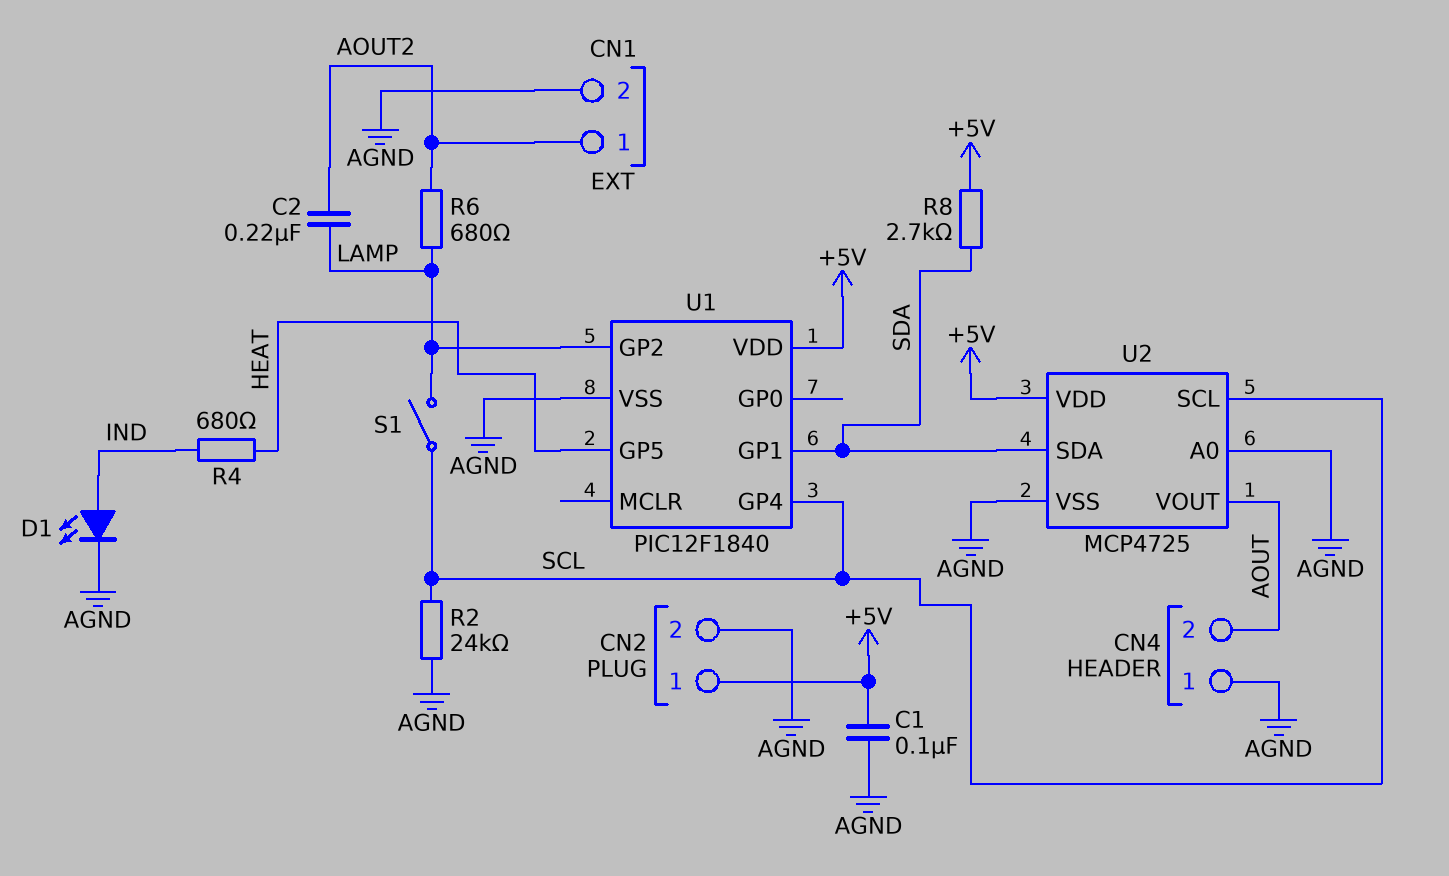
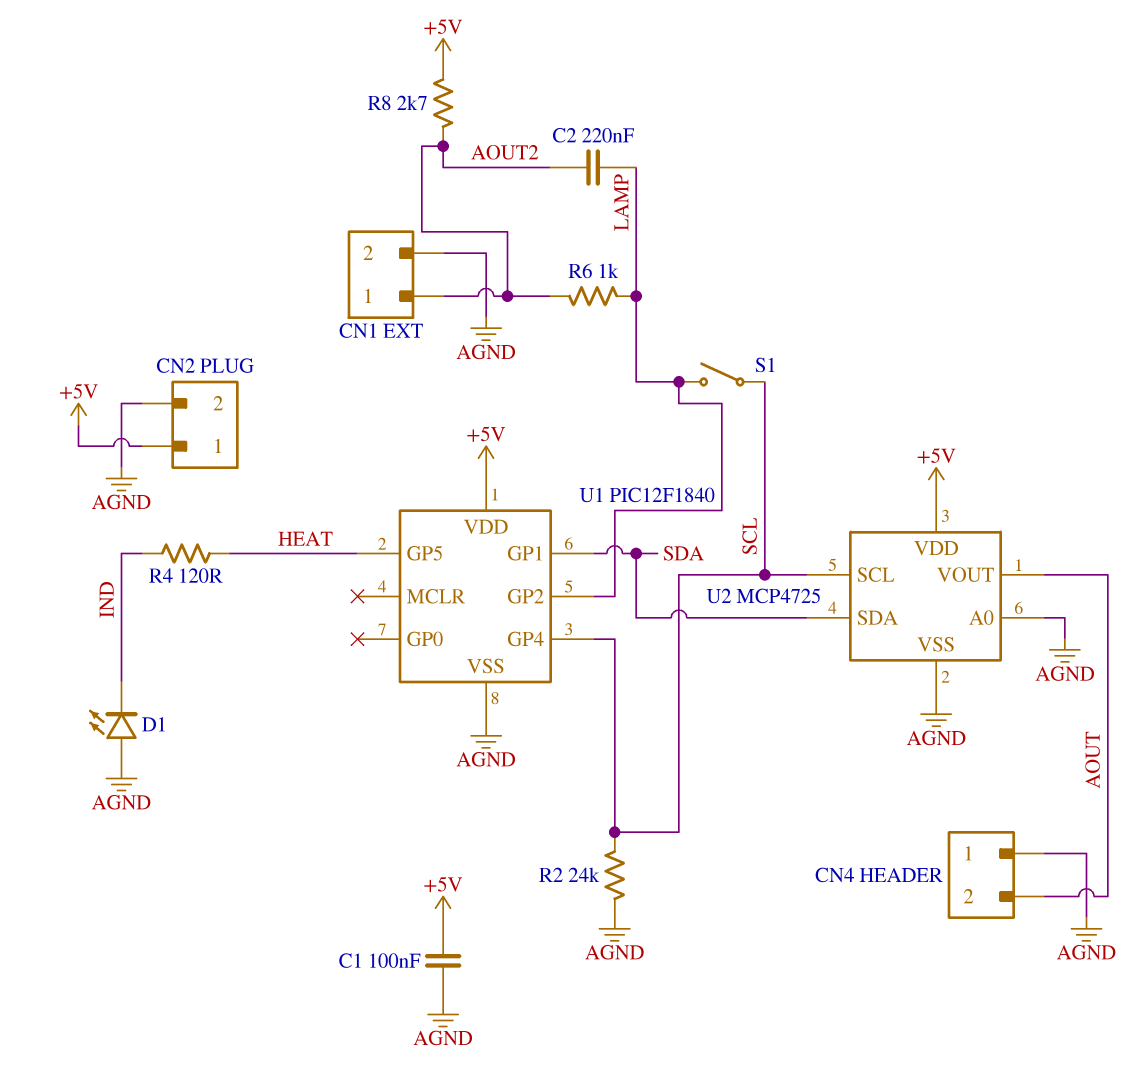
D1: LED (A IND, K AGND) -> LED (A AGND, K IND)
R4: 680 (HEAT, IND) -> 120 (HEAT, IND)
R6: 680 (AOUT2, LAMP) -> 1k (AOUT2, LAMP)
R8: 2.7k (+5V, SDA) -> 2.7k (+5V, AOUT2)

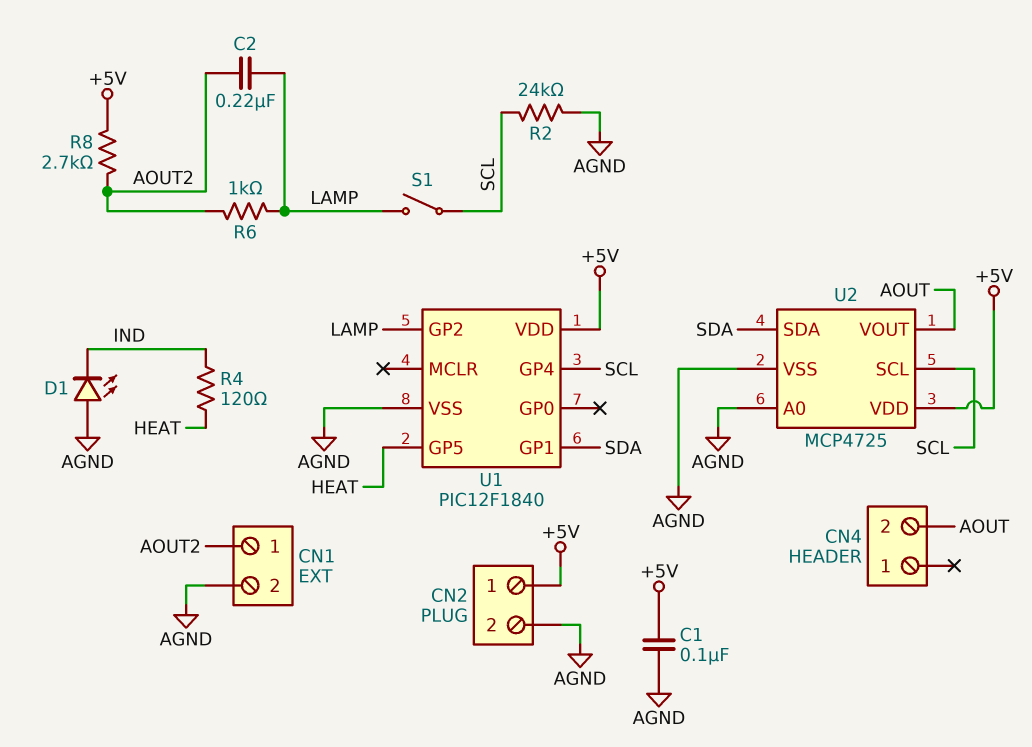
CN4 pin 1: AGND -> none

